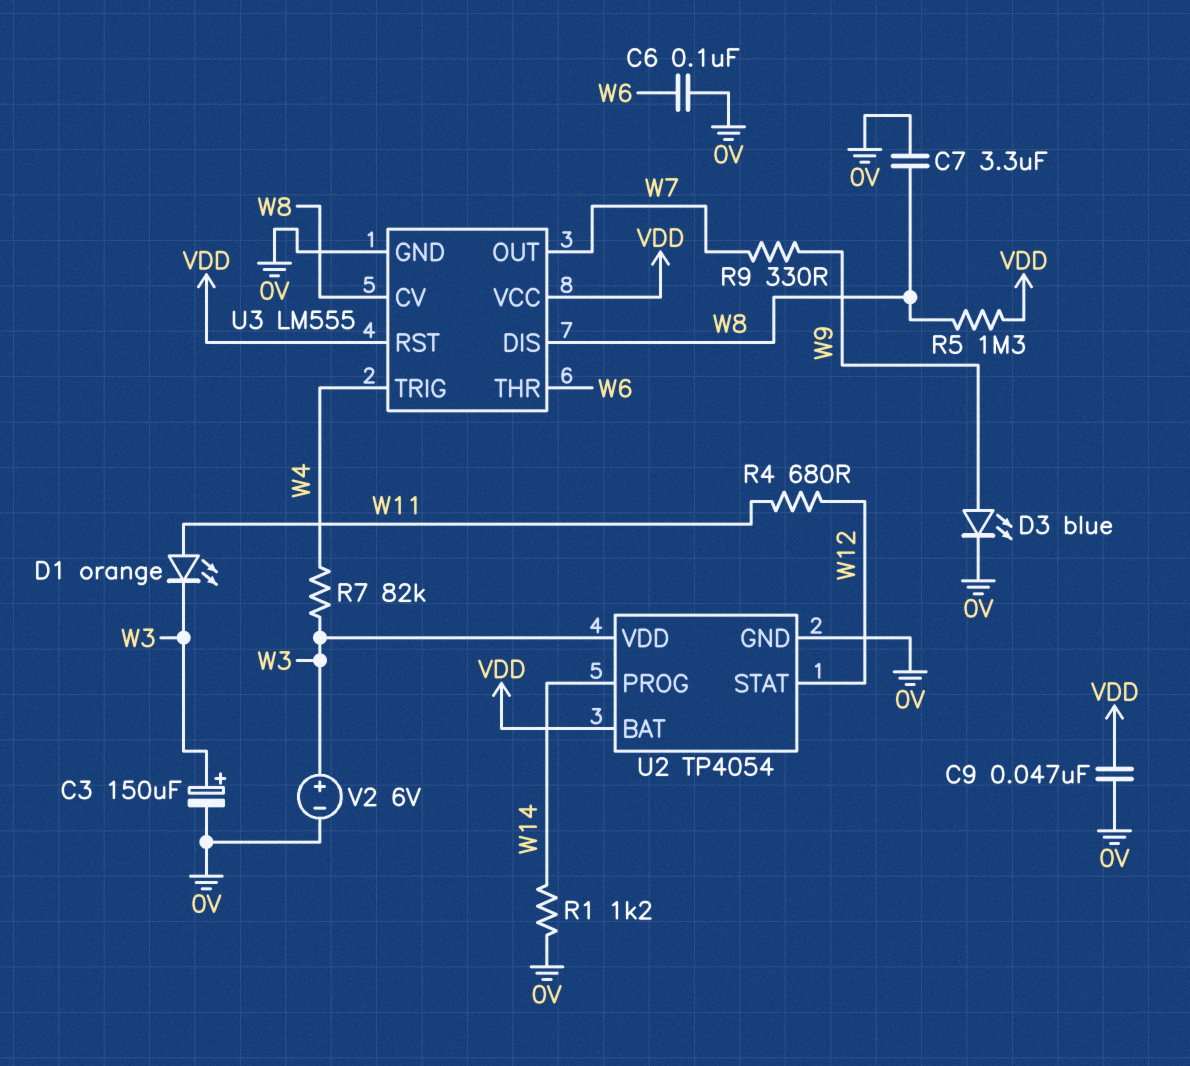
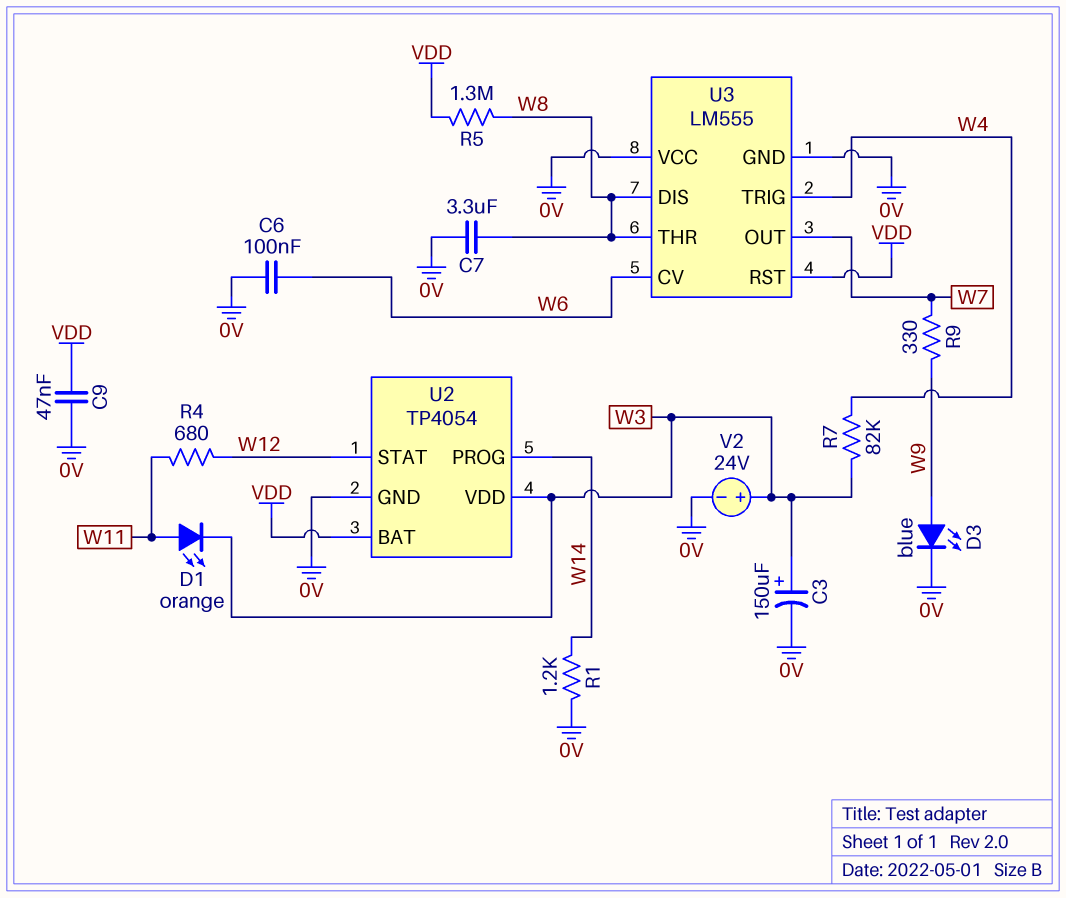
U3 pin CV: W8 -> W6
U3 pin THR: W6 -> W8
U3 pin VCC: VDD -> 0V
V2: 6V (plus W3, minus 0V) -> 24V (plus W3, minus 0V)

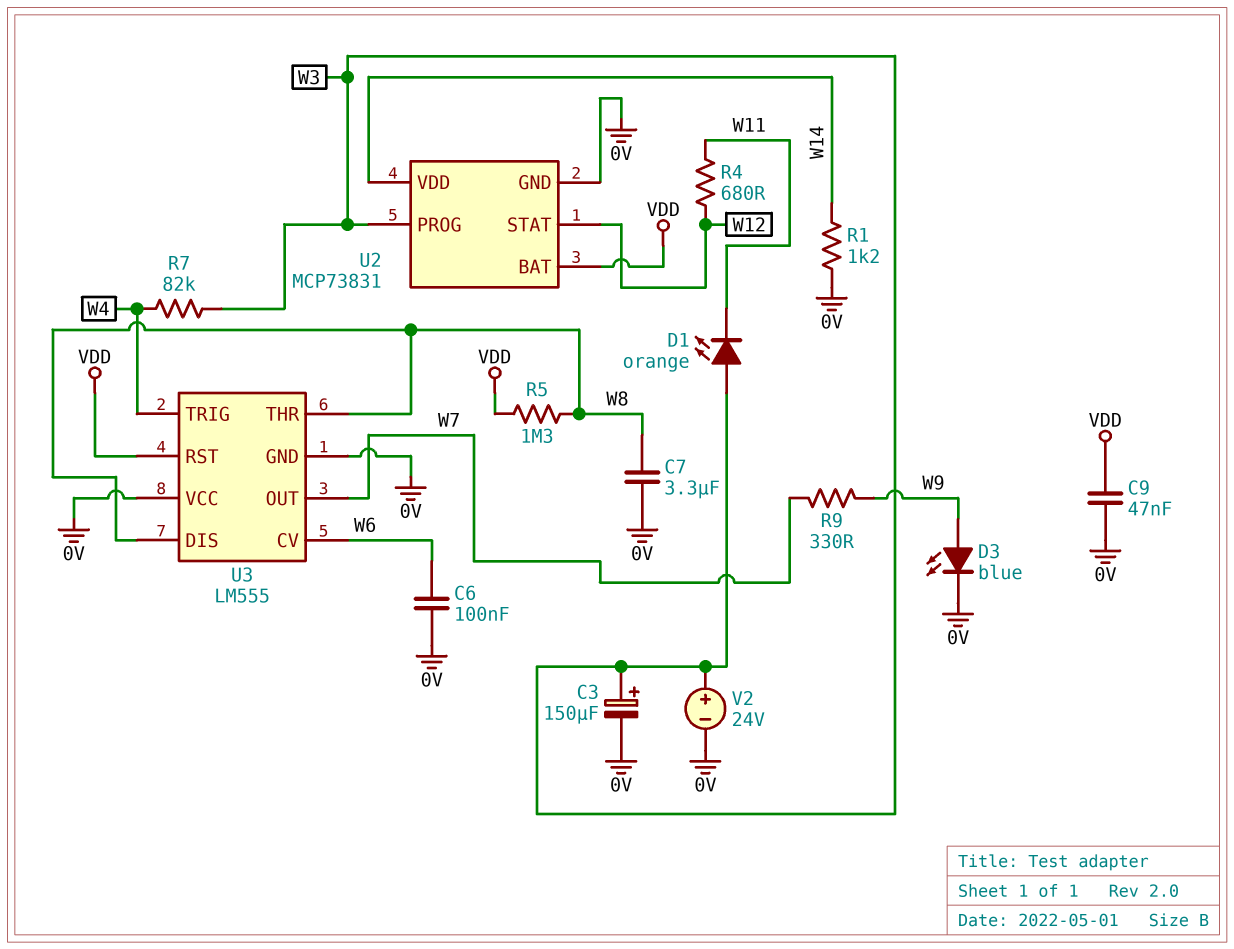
D1: LED orange (A W11, K W3) -> LED orange (A W3, K W11)
U2: TP4054 -> MCP73831
U2 pin PROG: W14 -> W3
U2 pin VDD: W3 -> W14

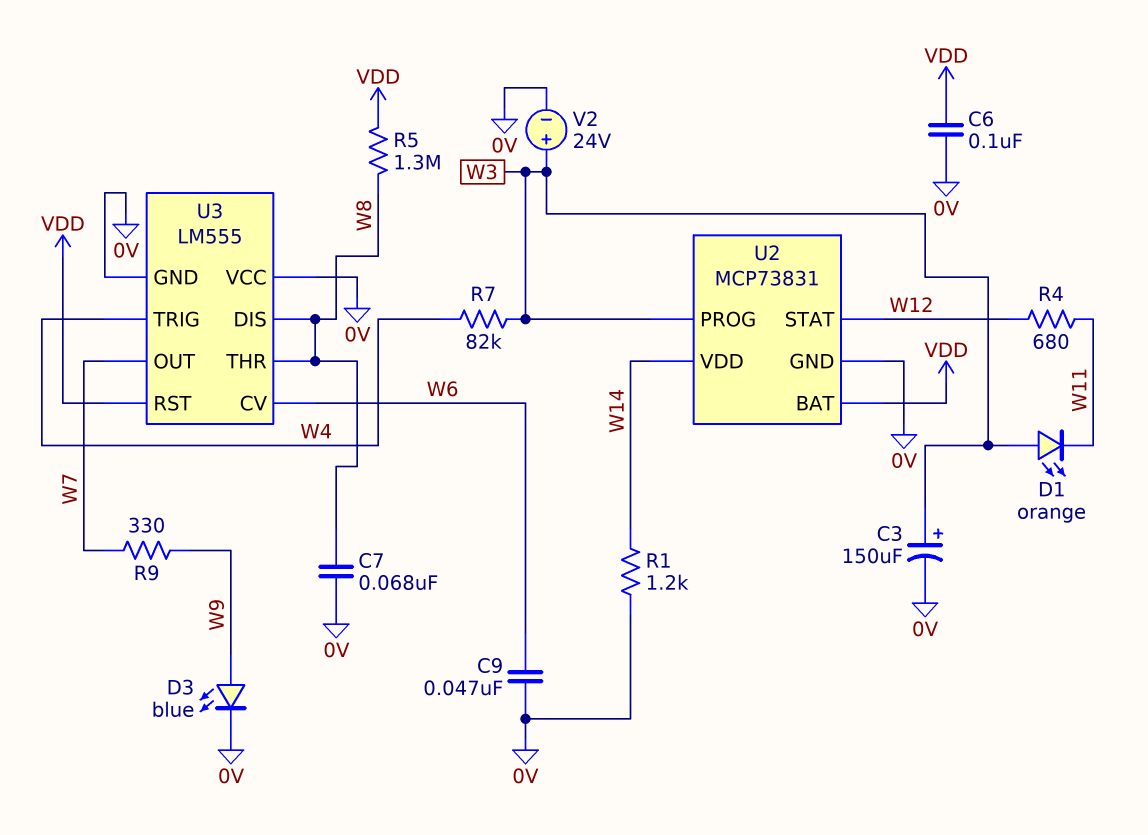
C6: 100nF (0V, W6) -> 100nF (0V, VDD)
C7: 3.3uF (0V, W8) -> 68nF (0V, W8)
C9: 47nF (0V, VDD) -> 47nF (0V, W6)

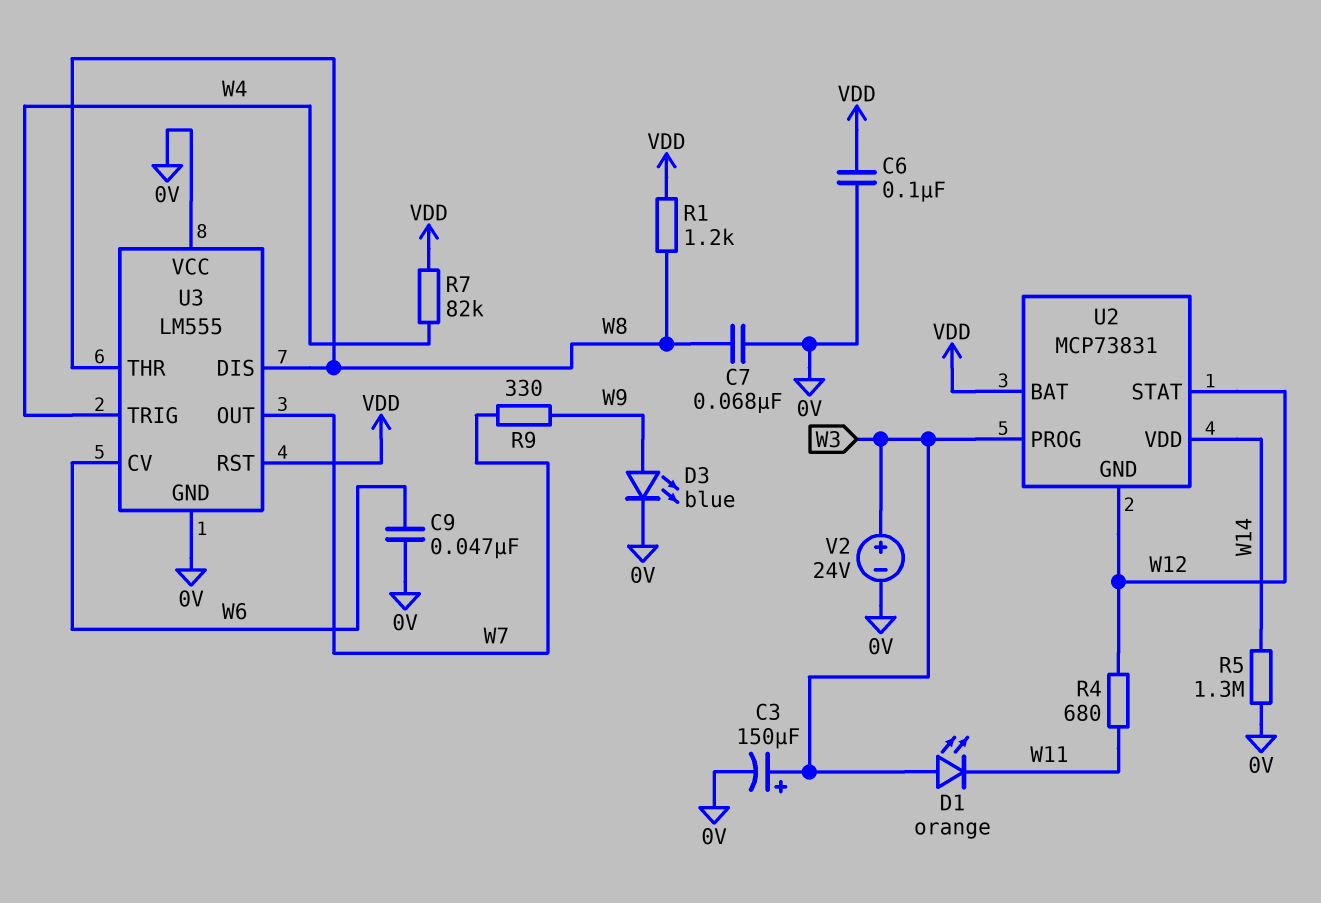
R1: 1.2k (0V, W14) -> 1.2k (VDD, W8)
R5: 1.3M (VDD, W8) -> 1.3M (0V, W14)
R7: 82k (W3, W4) -> 82k (VDD, W4)
U2 pin GND: 0V -> W12

